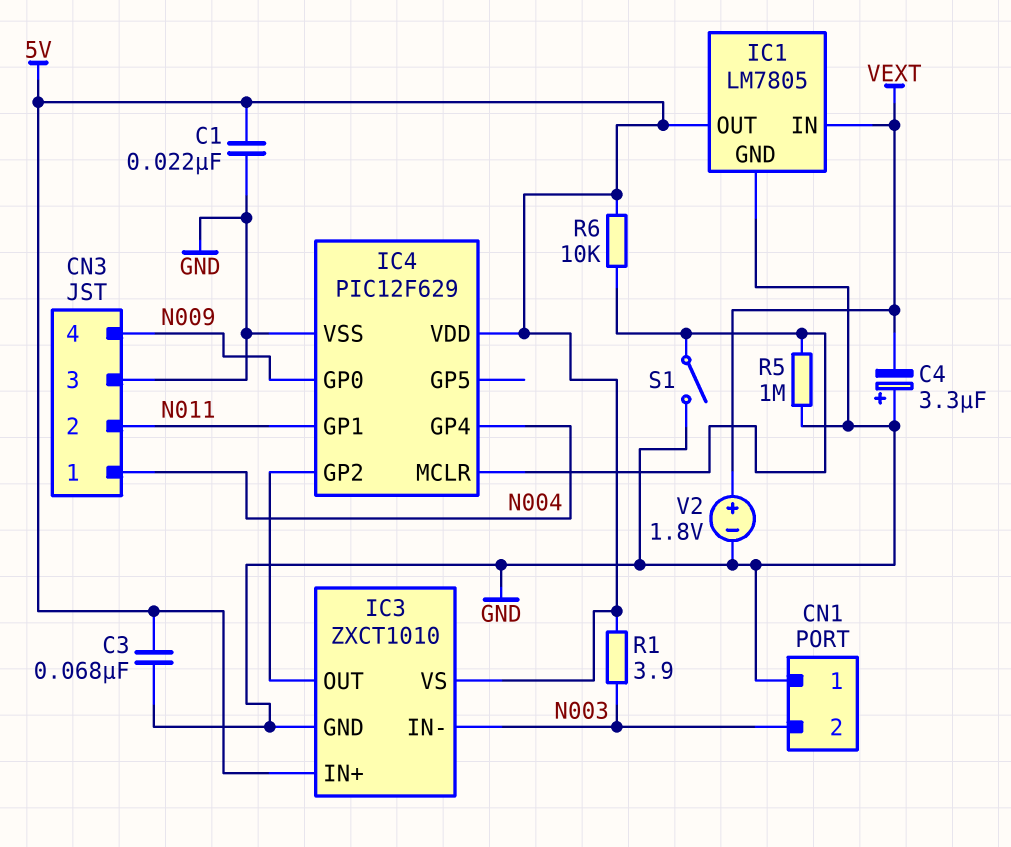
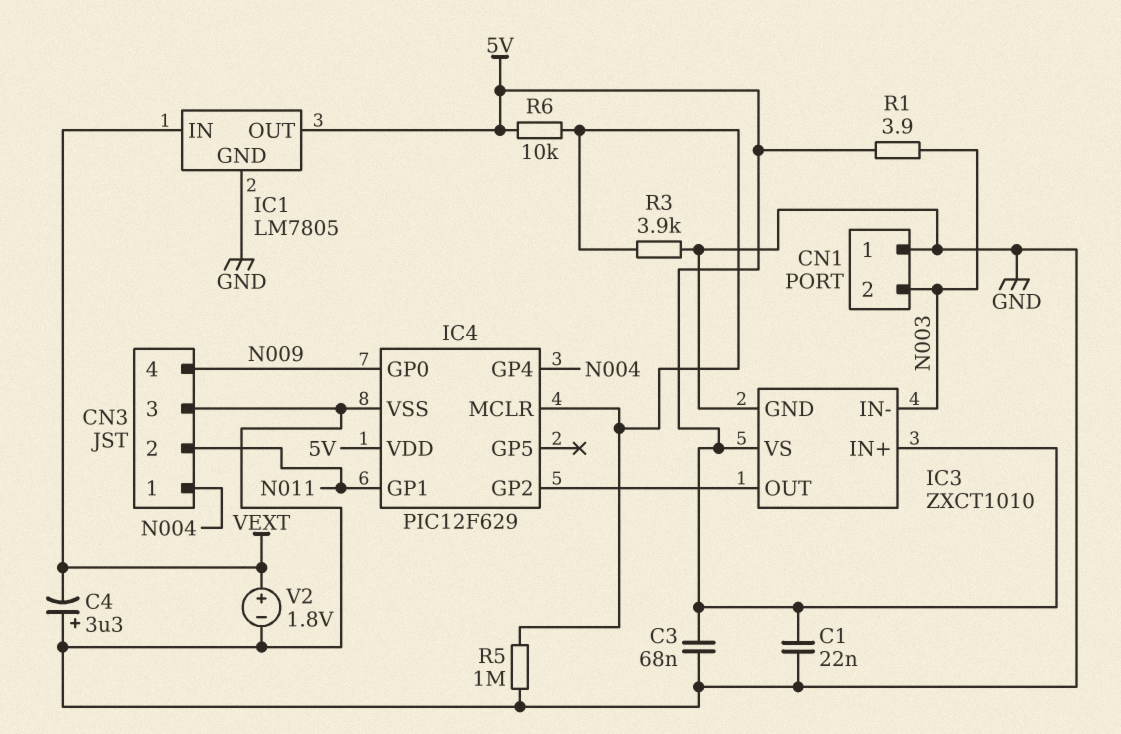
R3: none -> 3.9k (GND, IC4/MCLR)
S1: switch (GND, IC4/MCLR) -> none

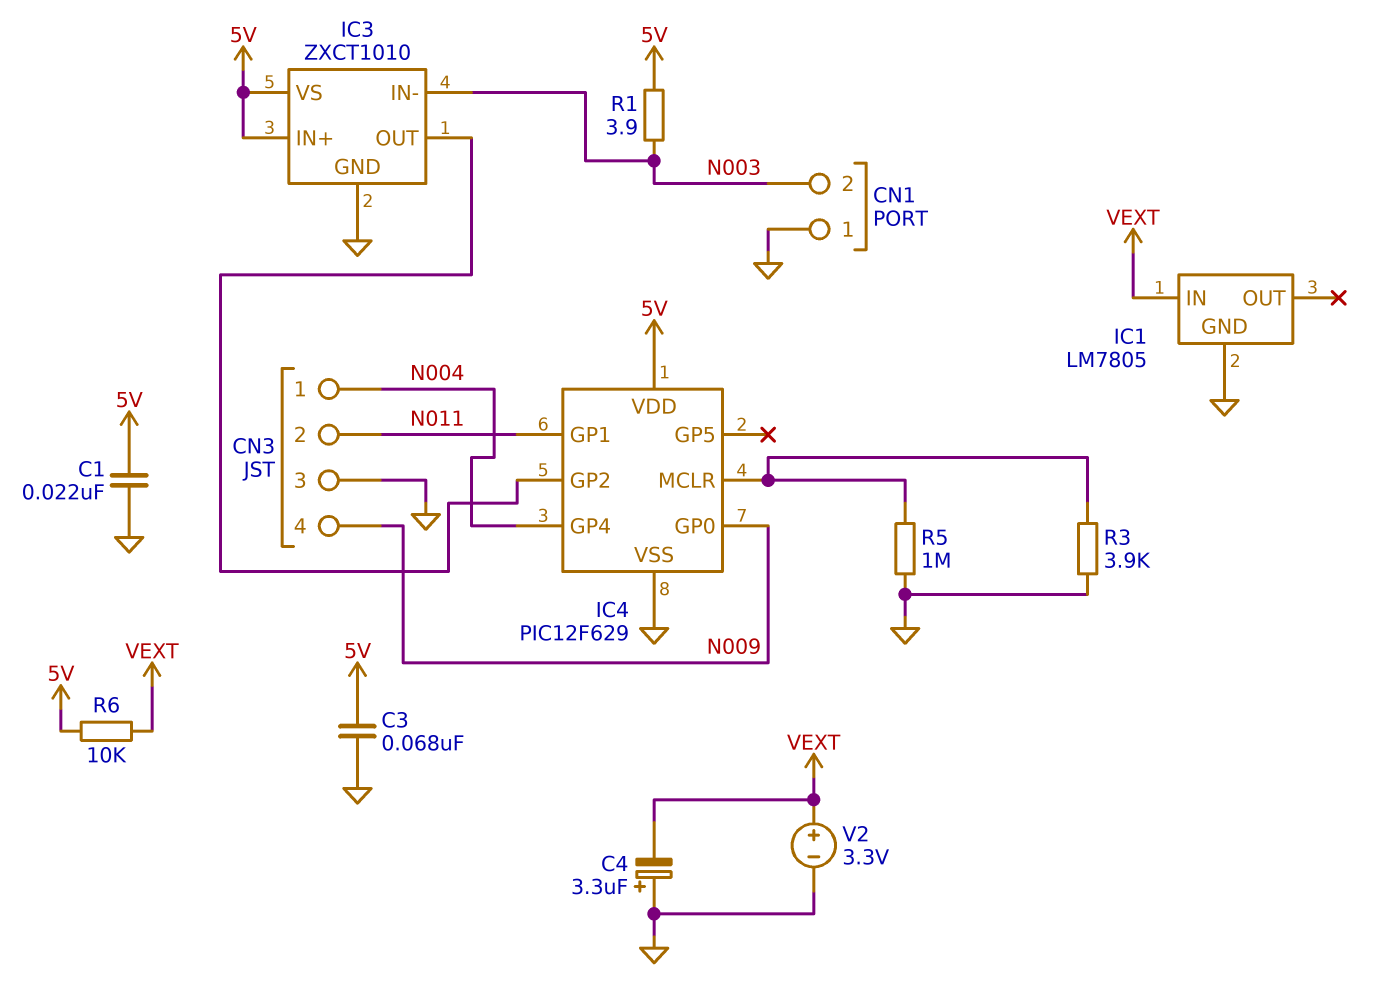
IC1 pin OUT: 5V -> none
R6: 10k (5V, IC4/MCLR) -> 10k (5V, VEXT)
V2: 1.8V (plus VEXT, minus GND) -> 3.3V (plus VEXT, minus GND)

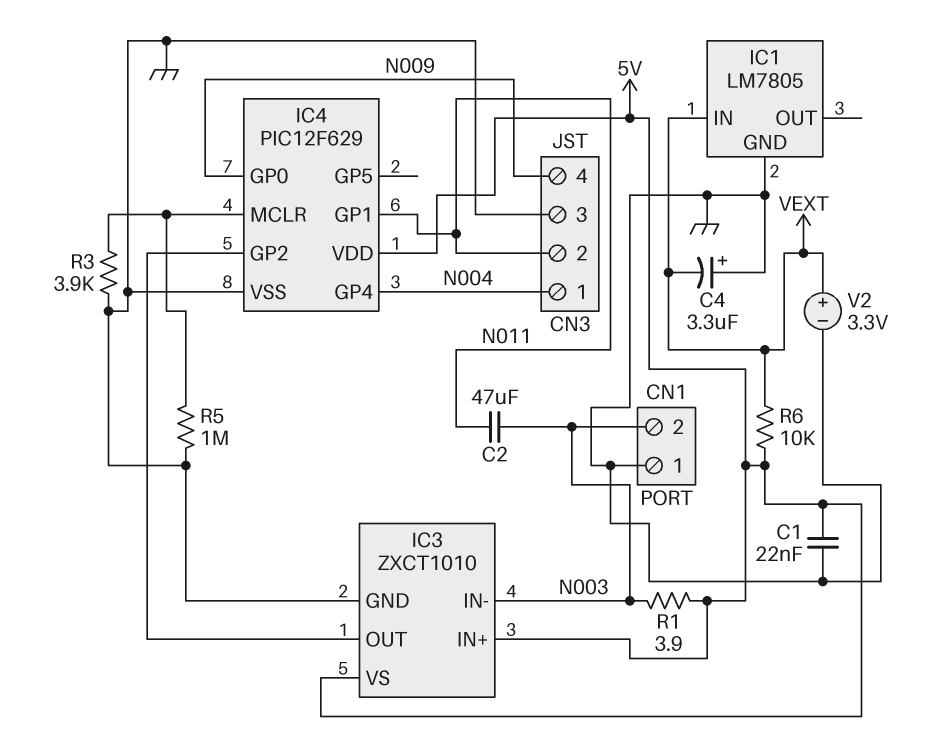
C2: none -> 47uF (N003, N011)
C3: 68nF (5V, GND) -> none

